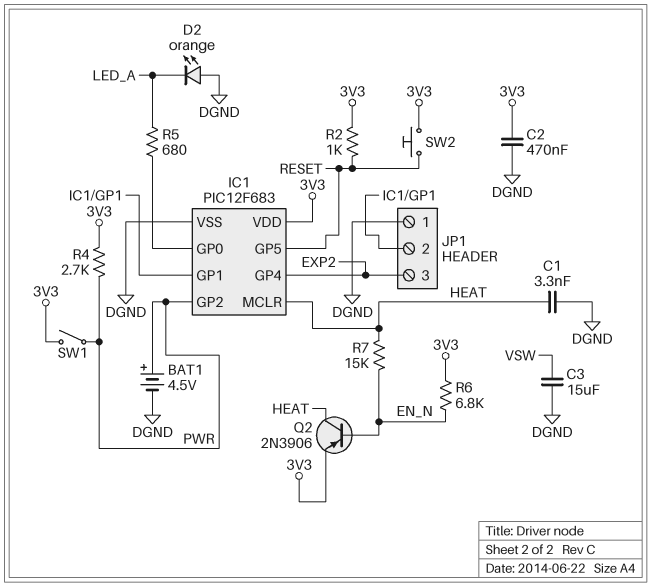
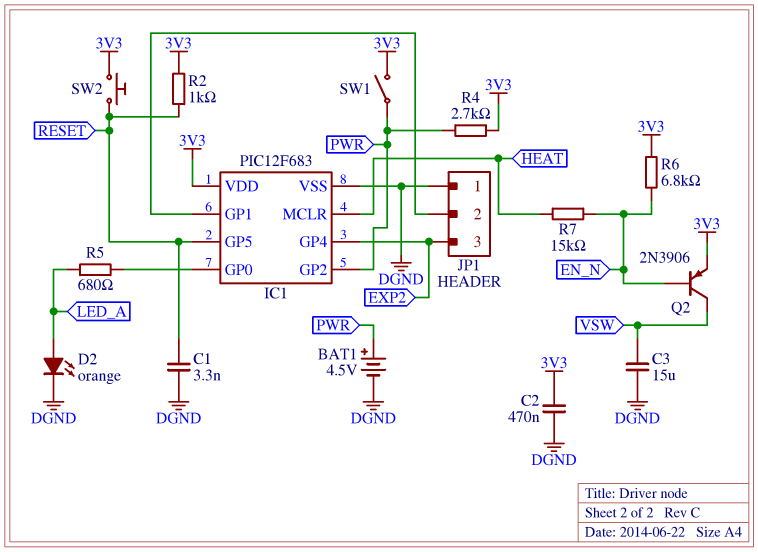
C1: 3.3nF (DGND, HEAT) -> 3.3nF (DGND, RESET)
D2: LED orange (A DGND, K LED_A) -> LED orange (A LED_A, K DGND)
Q2: PNP 2N3906 (B EN_N, C HEAT, E 3V3) -> PNP 2N3906 (B EN_N, C VSW, E 3V3)

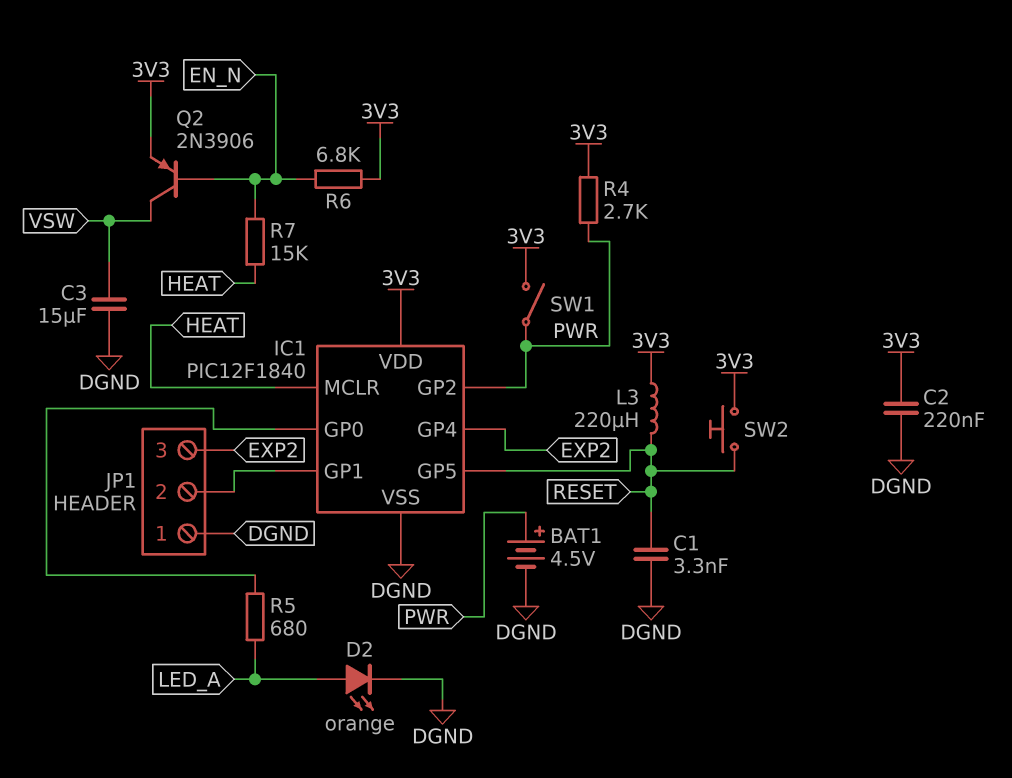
C2: 470nF (3V3, DGND) -> 220nF (3V3, DGND)
IC1: PIC12F683 -> PIC12F1840
L3: none -> 220uH (3V3, RESET)
R2: 1k (3V3, RESET) -> none

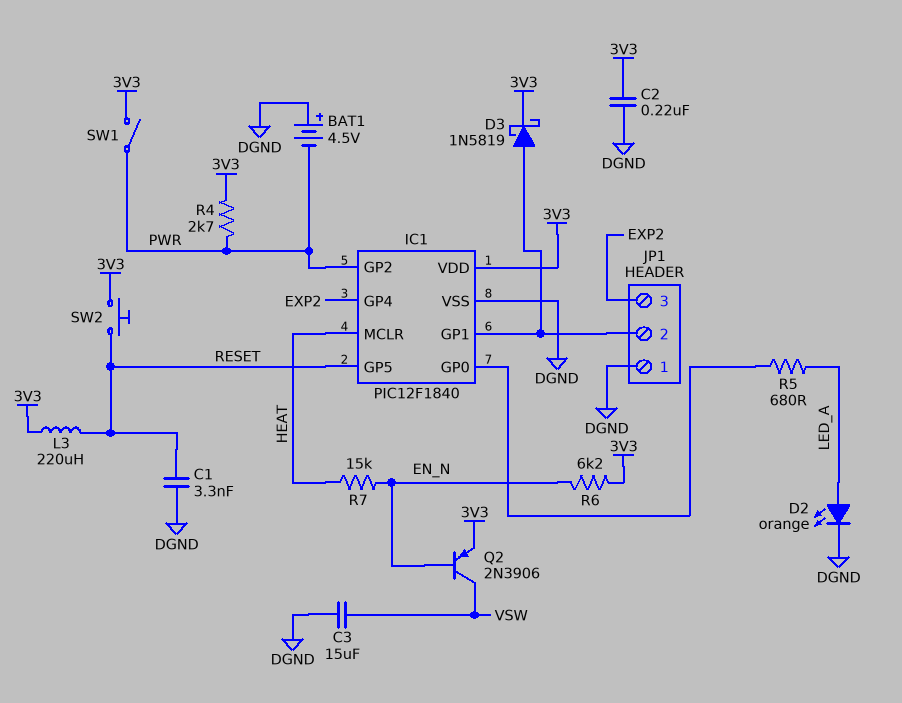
BAT1: 4.5V (plus PWR, minus DGND) -> 4.5V (plus DGND, minus PWR)
D3: none -> schottky 1N5819 (A IC1/GP1, K 3V3)
R6: 6.8k (3V3, EN_N) -> 6.2k (3V3, EN_N)

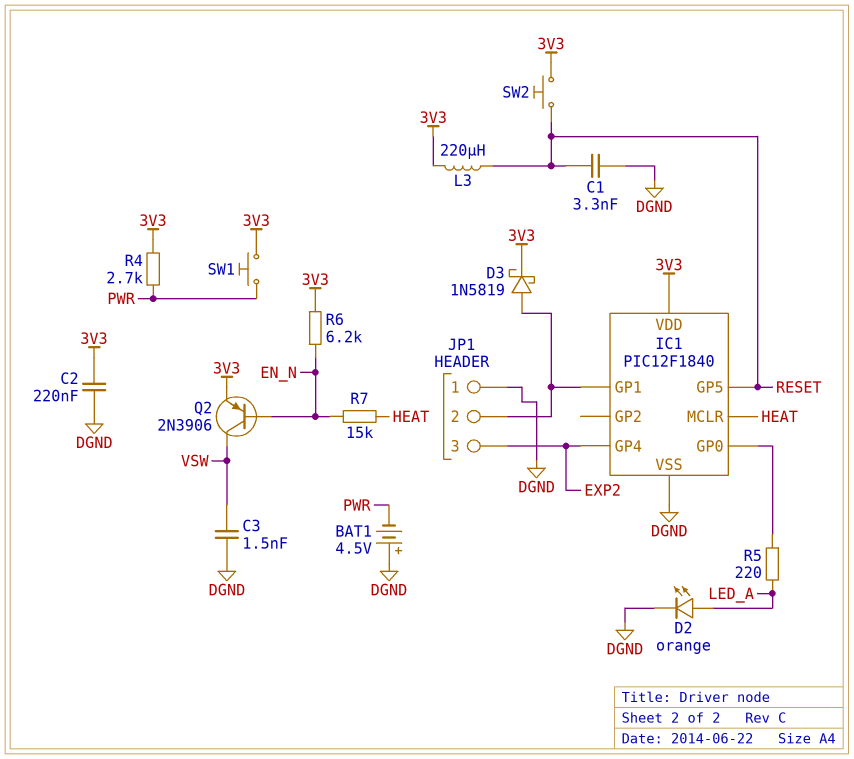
C3: 15uF (DGND, VSW) -> 1.5nF (DGND, VSW)
IC1 pin GP2: PWR -> none
R5: 680 (IC1/GP0, LED_A) -> 220 (IC1/GP0, LED_A)
SW1: switch (3V3, PWR) -> button (3V3, PWR)

